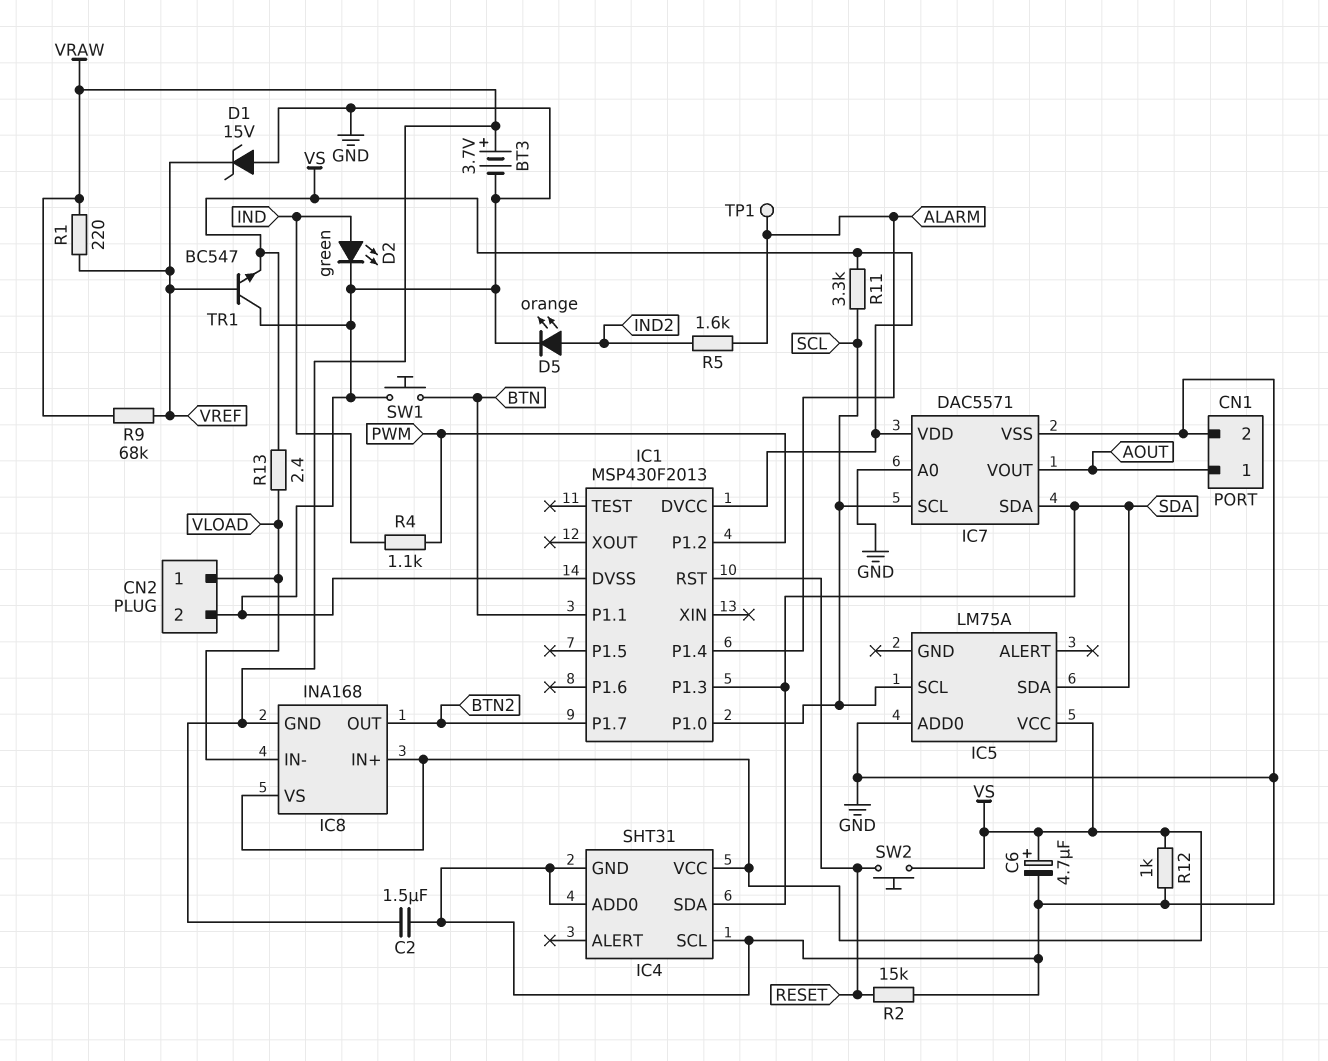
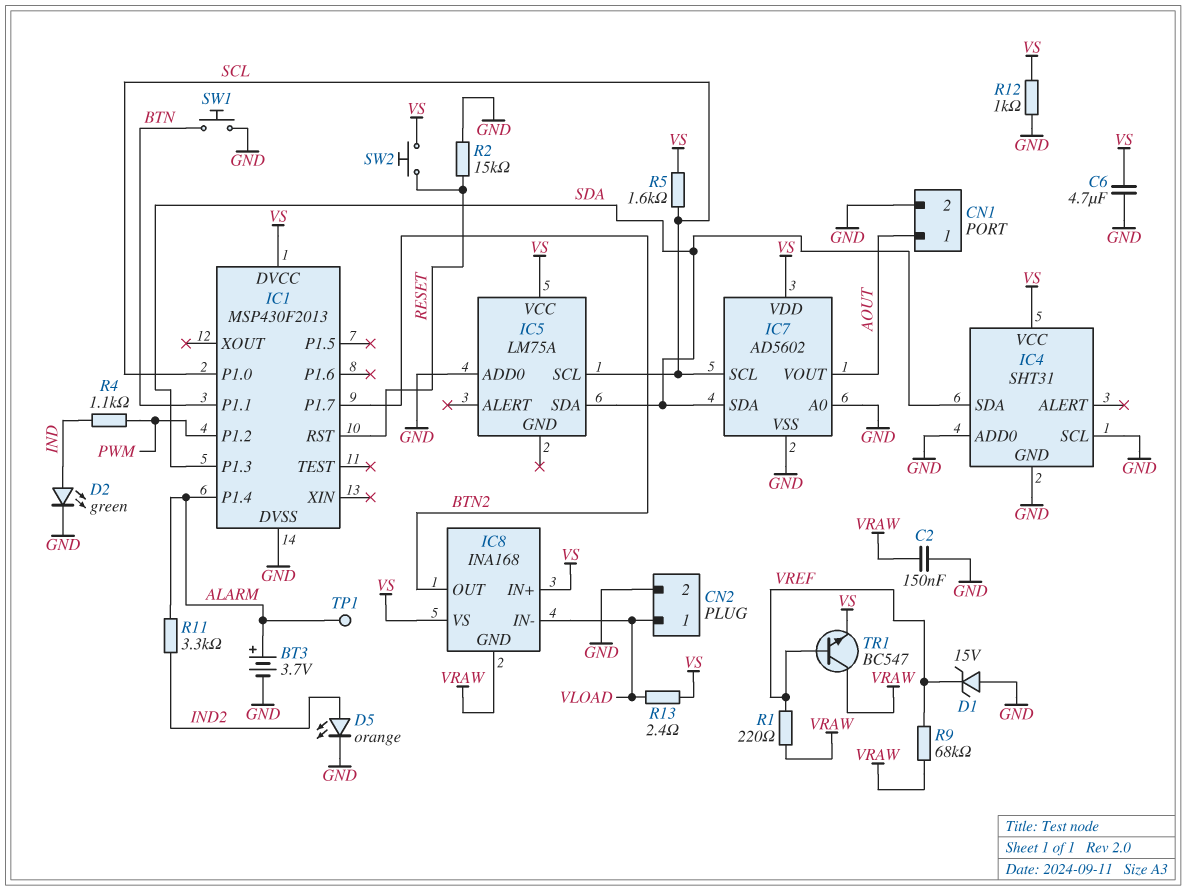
BT3: 3.7V (plus VRAW, minus GND) -> 3.7V (plus ALARM, minus GND)
C2: 1.5uF (GND, VRAW) -> 150nF (GND, VRAW)
C6: 4.7uF (plus VS, minus GND) -> 4.7uF (GND, VS)
IC7: DAC5571 -> AD5602
R5: 1.6k (ALARM, IND2) -> 1.6k (SCL, VS)
R11: 3.3k (SCL, VS) -> 3.3k (ALARM, IND2)
TR1: NPN BC547 (B VREF, C GND, E VS) -> NPN BC547 (B VREF, C VRAW, E VS)

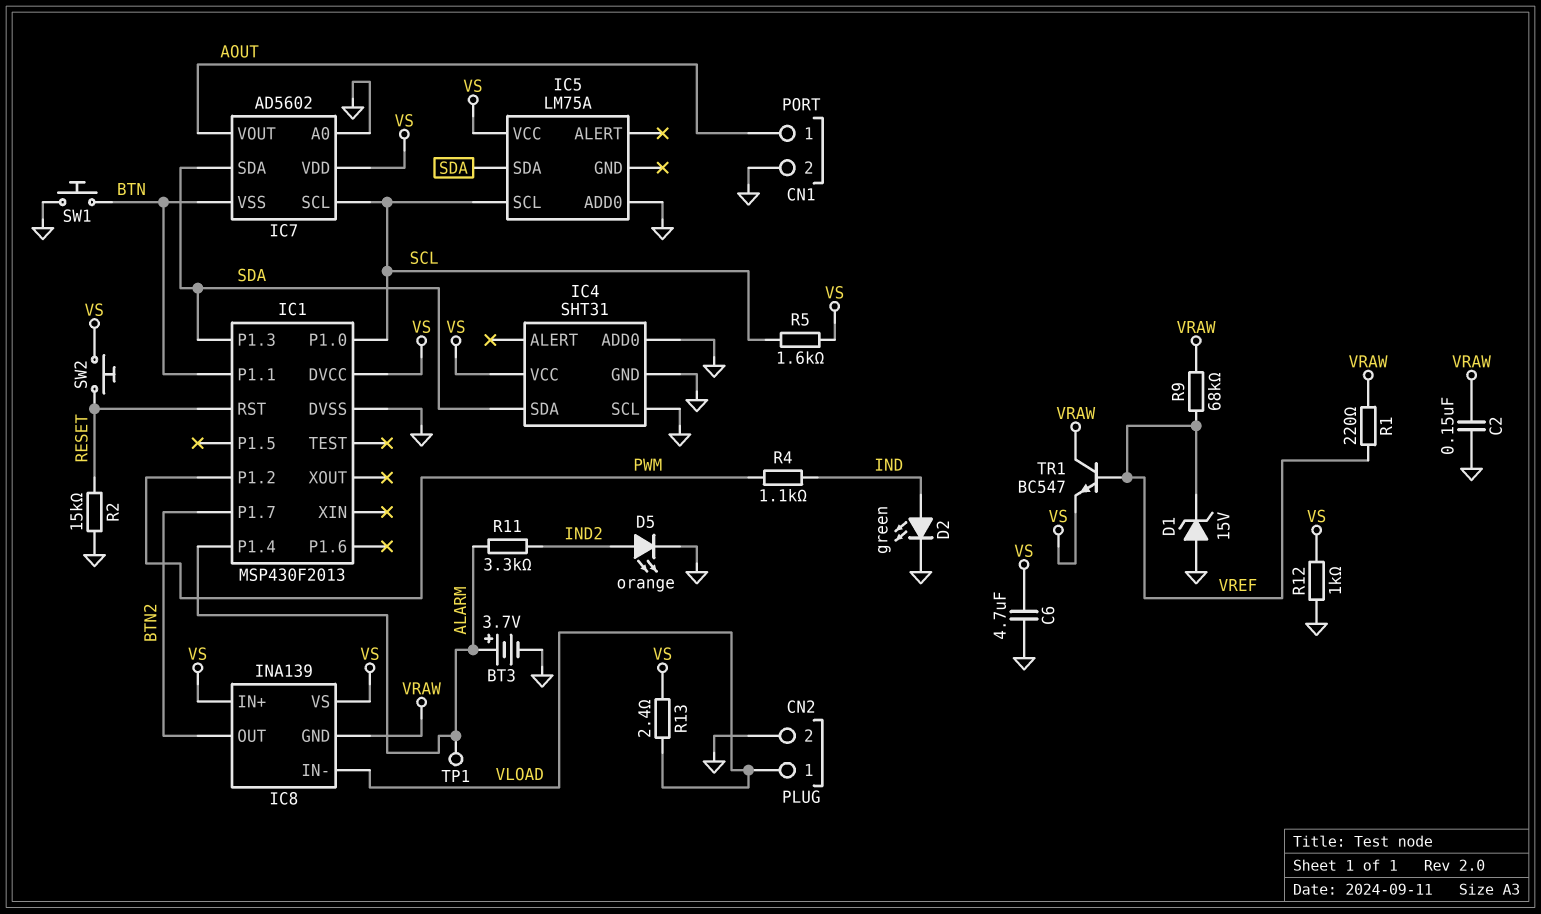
IC7 pin VSS: GND -> BTN
IC8: INA168 -> INA139

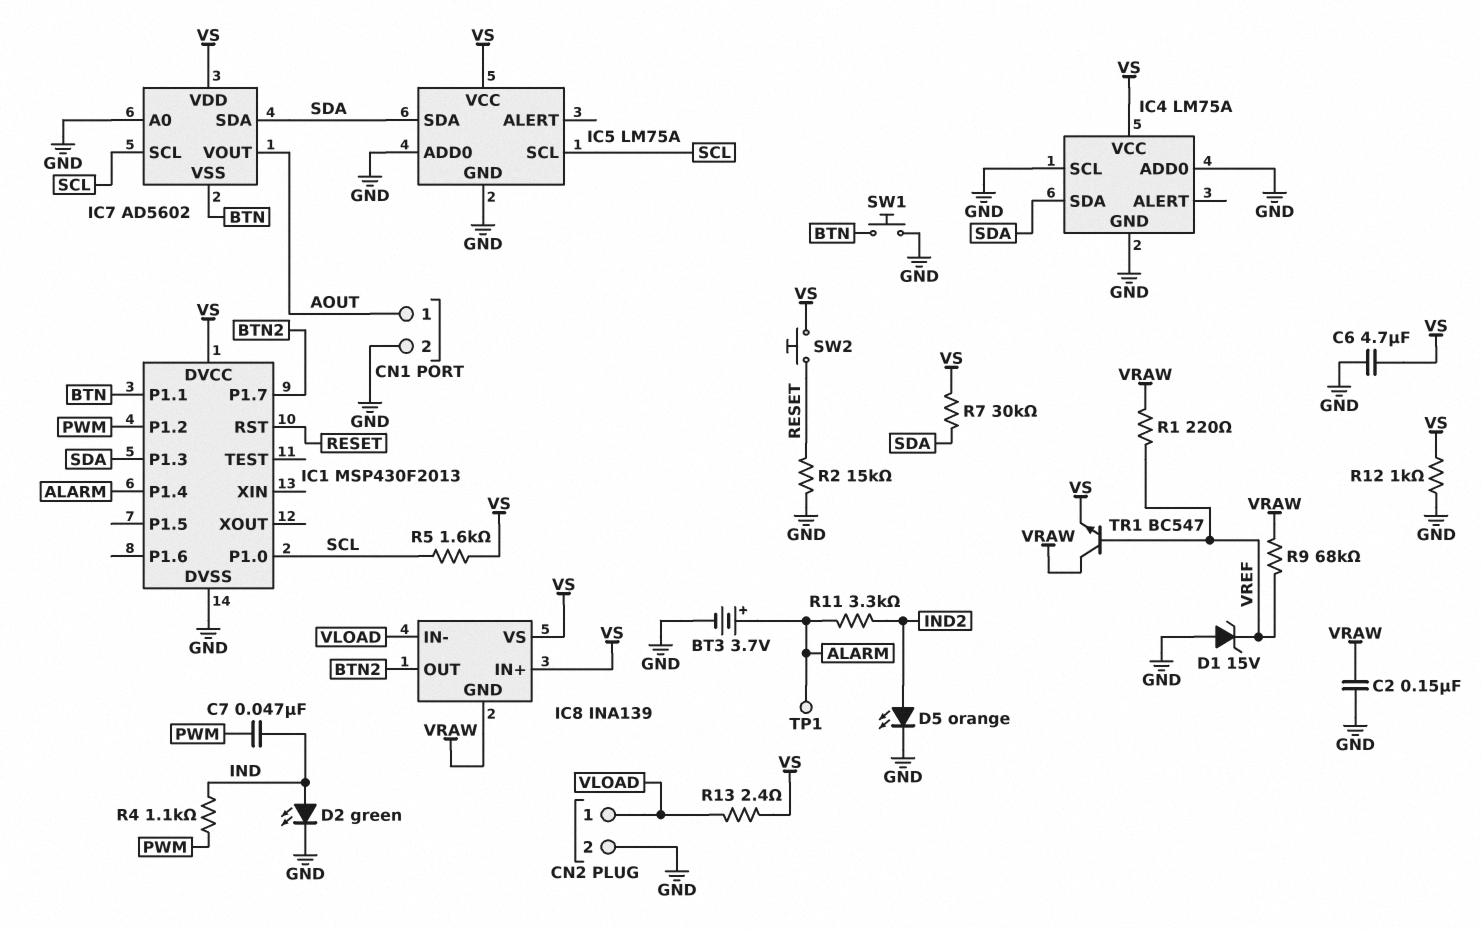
C7: none -> 47nF (IND, PWM)
IC4: SHT31 -> LM75A
IC5 pin GND: none -> GND
R7: none -> 30k (SDA, VS)

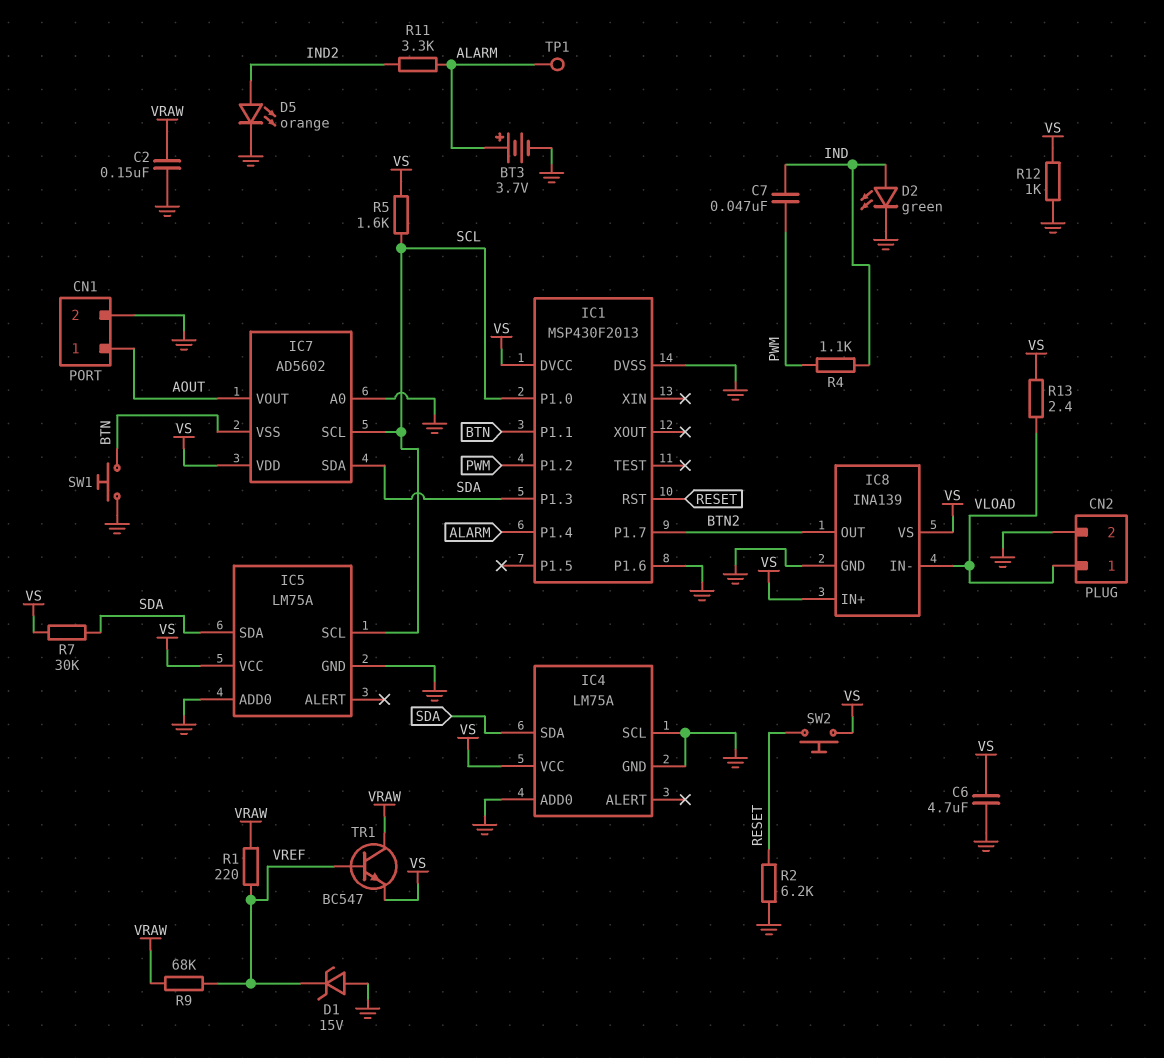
IC1 pin P1.6: none -> GND
IC8 pin GND: VRAW -> GND
R2: 15k (GND, RESET) -> 6.2k (GND, RESET)

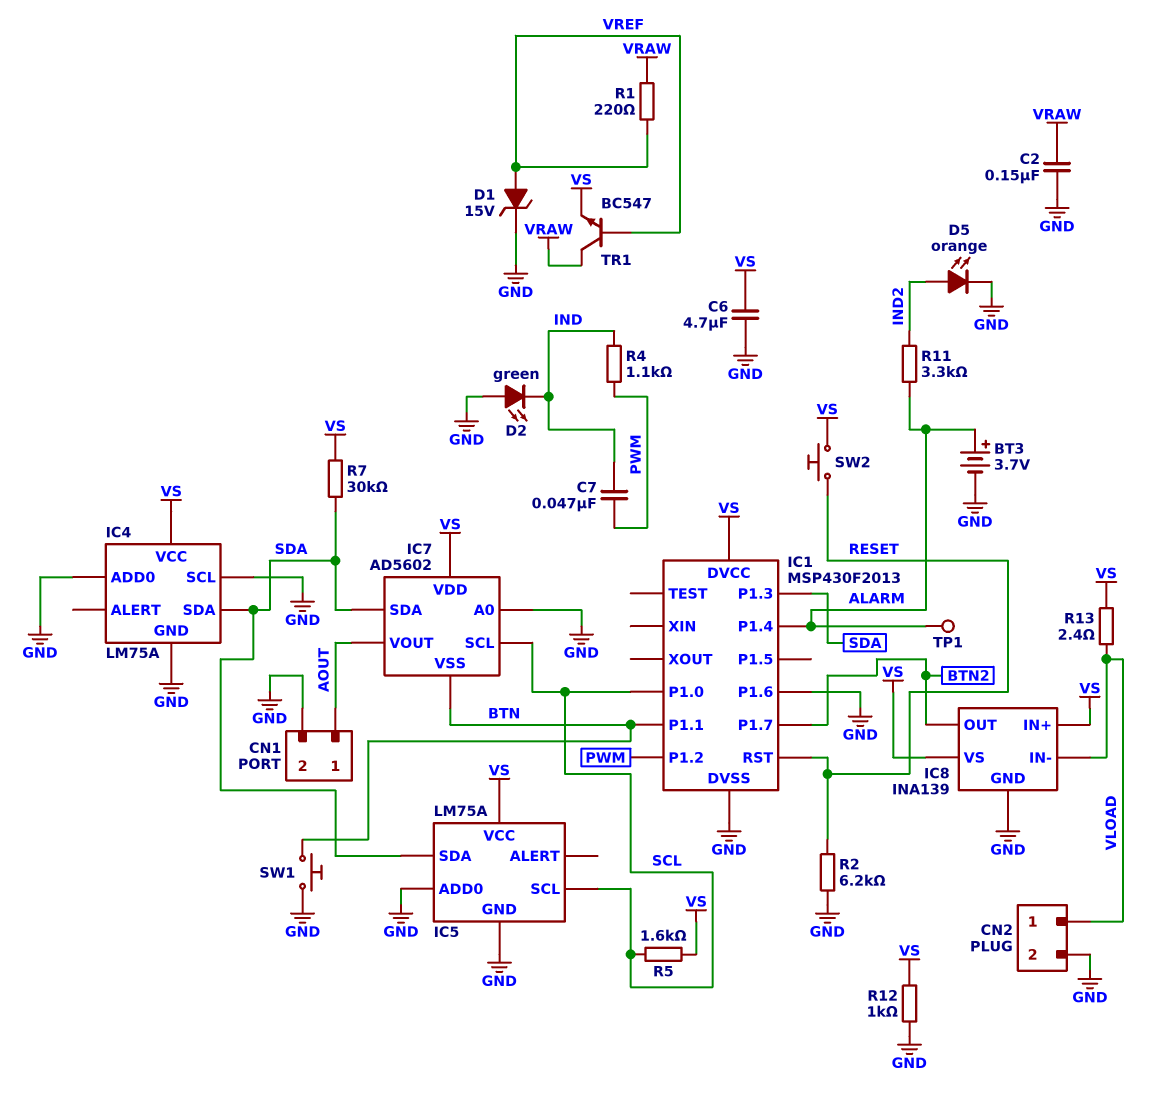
D1: zener 15V (A GND, K VREF) -> zener 15V (A VREF, K GND)
D2: LED green (A IND, K GND) -> LED green (A GND, K IND)
R9: 68k (VRAW, VREF) -> none

